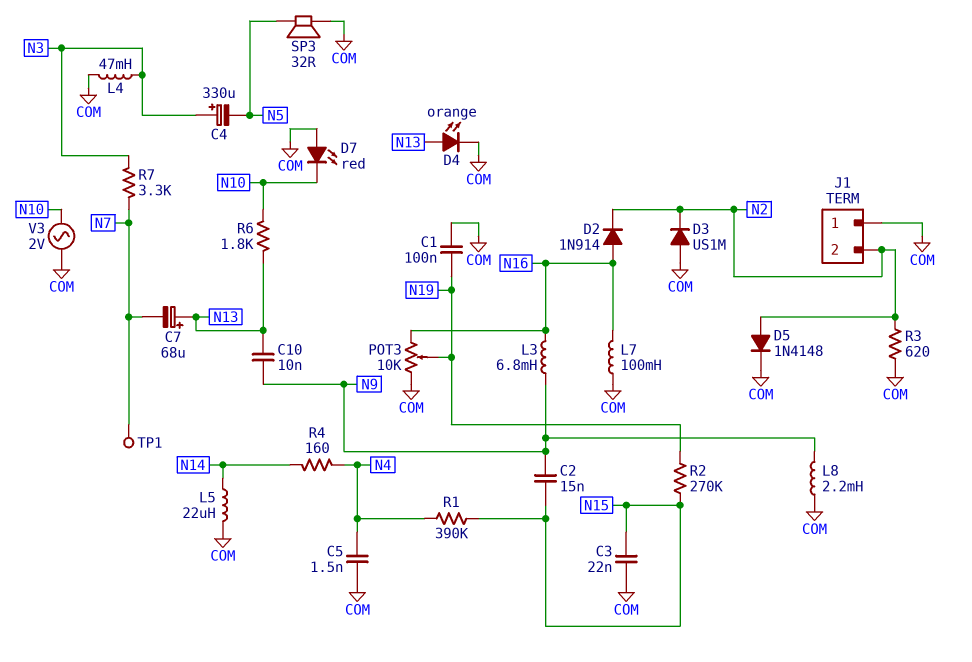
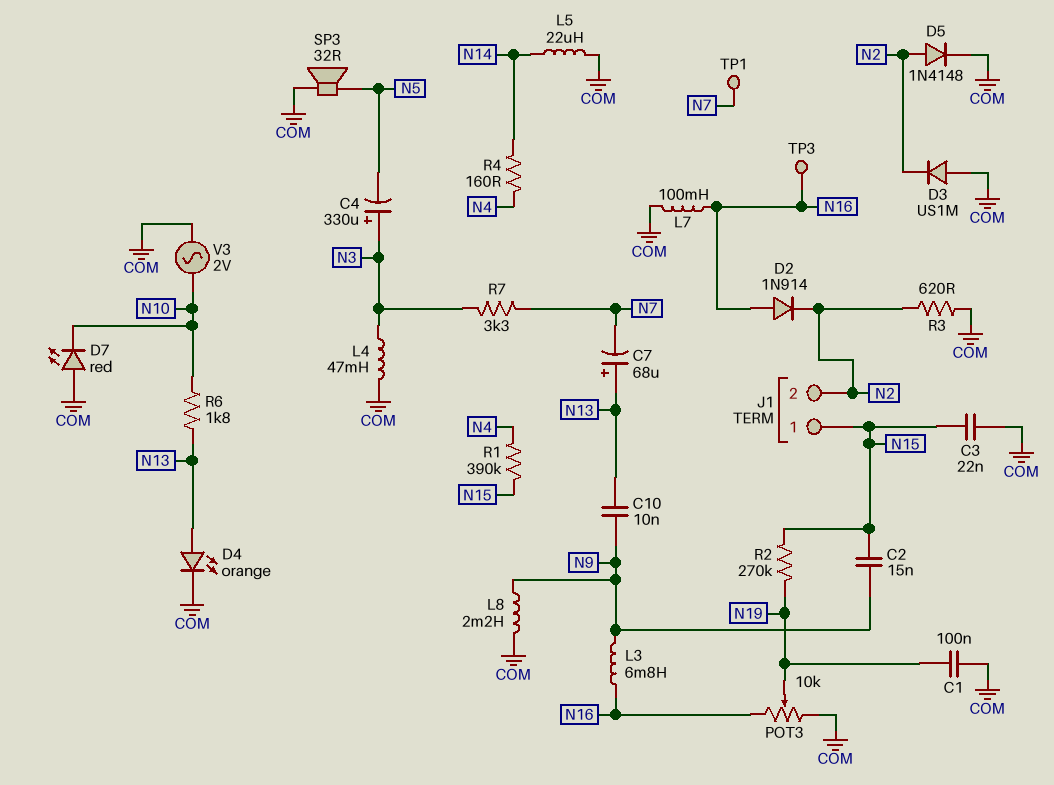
C5: 1.5nF (COM, N4) -> none
J1 pin 1: COM -> N15
TP3: none -> test point (N16)

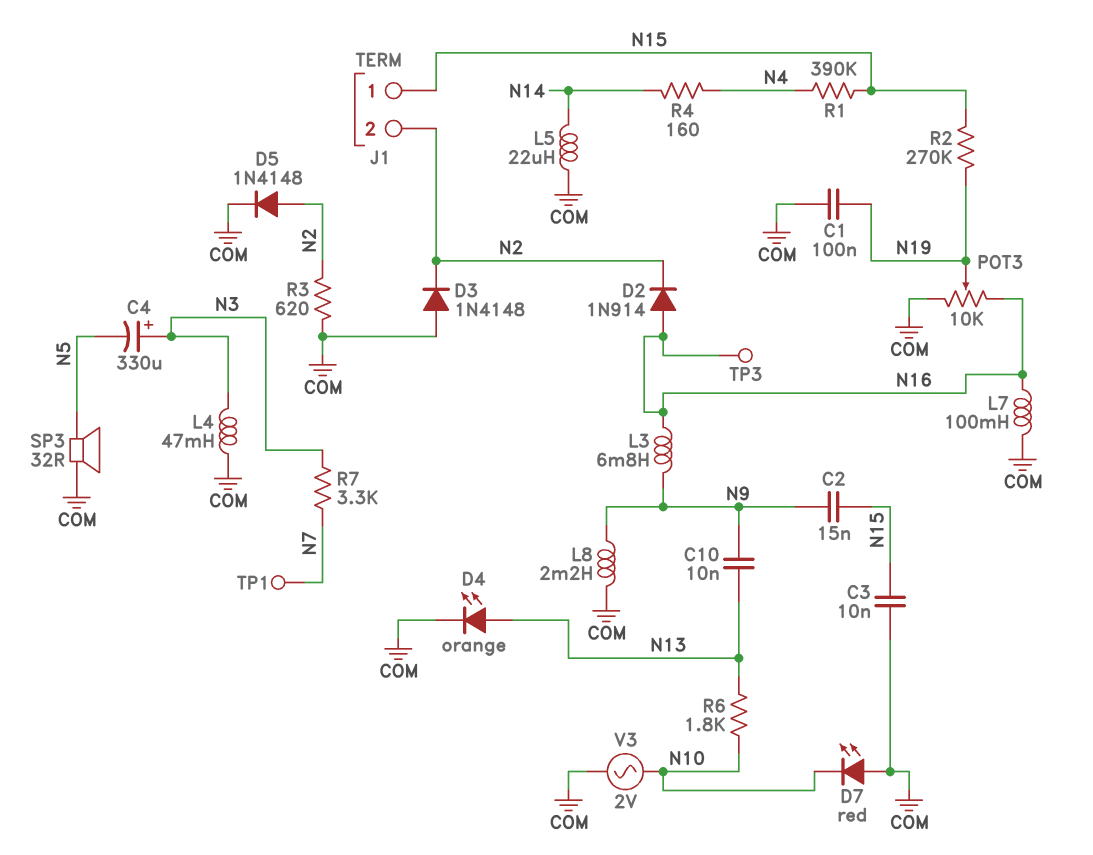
C3: 22nF (COM, N15) -> 10nF (COM, N15)
C7: 68uF (plus N13, minus N7) -> none
D3: diode US1M (A COM, K N2) -> diode 1N4148 (A COM, K N2)

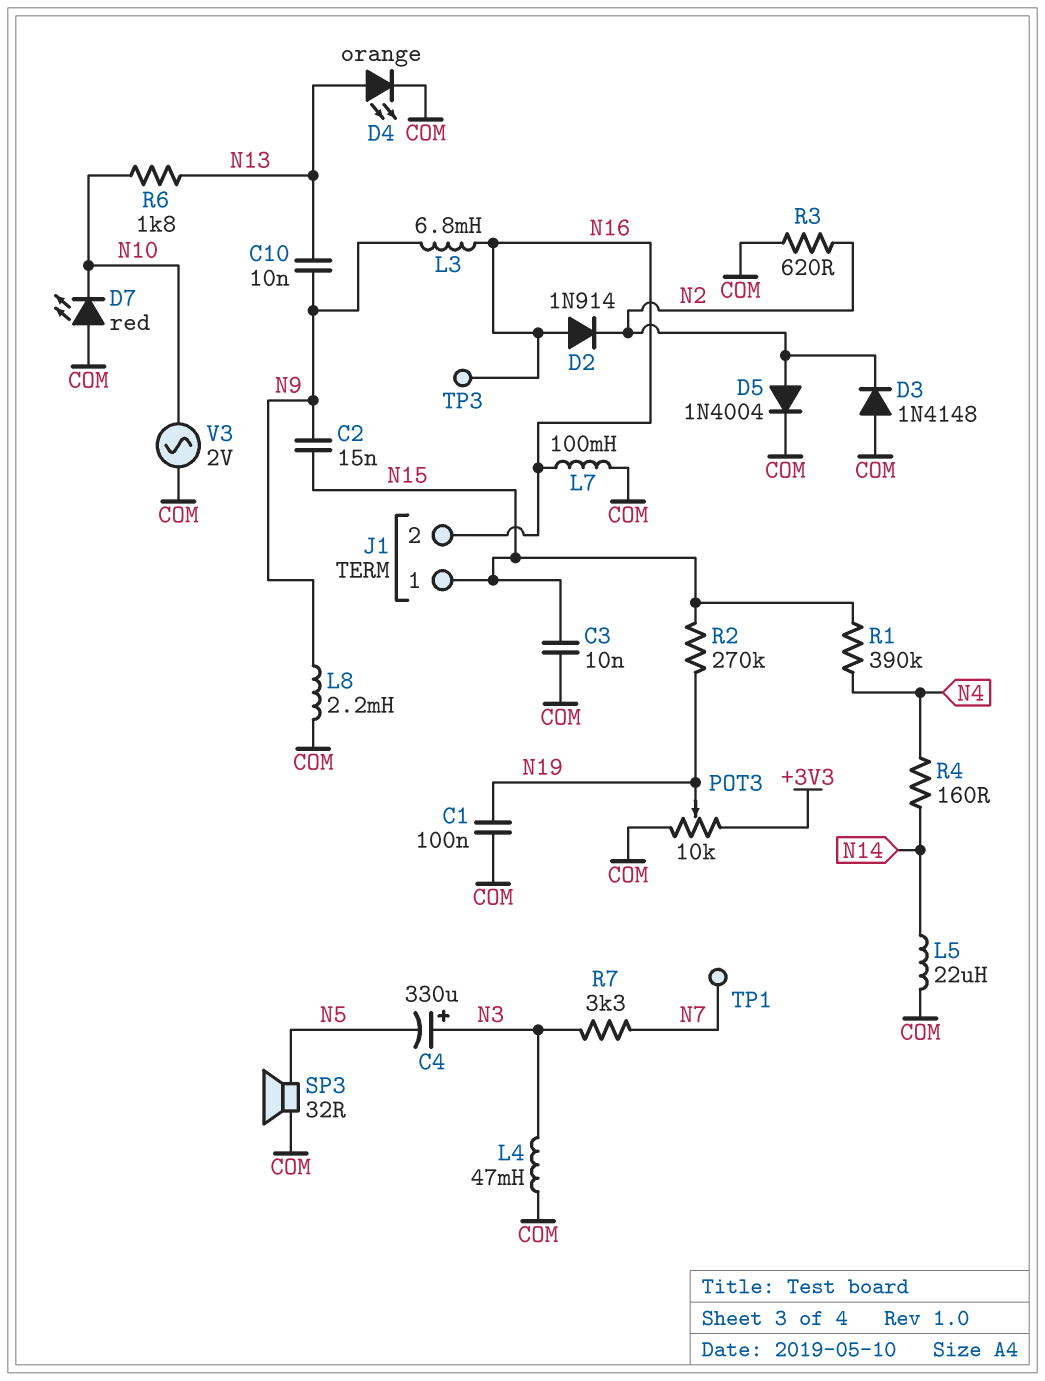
D5: diode 1N4148 (A N2, K COM) -> diode 1N4004 (A N2, K COM)
J1 pin 2: N2 -> N16
POT3: 10k (COM, N16, wiper N19) -> 10k (+3V3, COM, wiper N19)

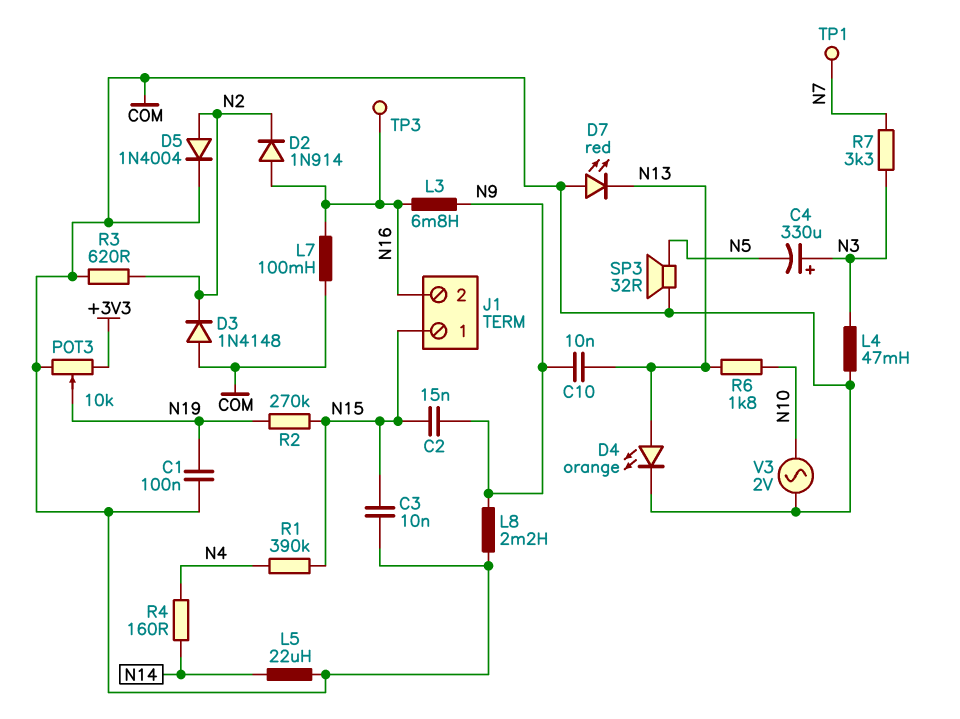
D7: LED red (A COM, K N10) -> LED red (A COM, K N13)

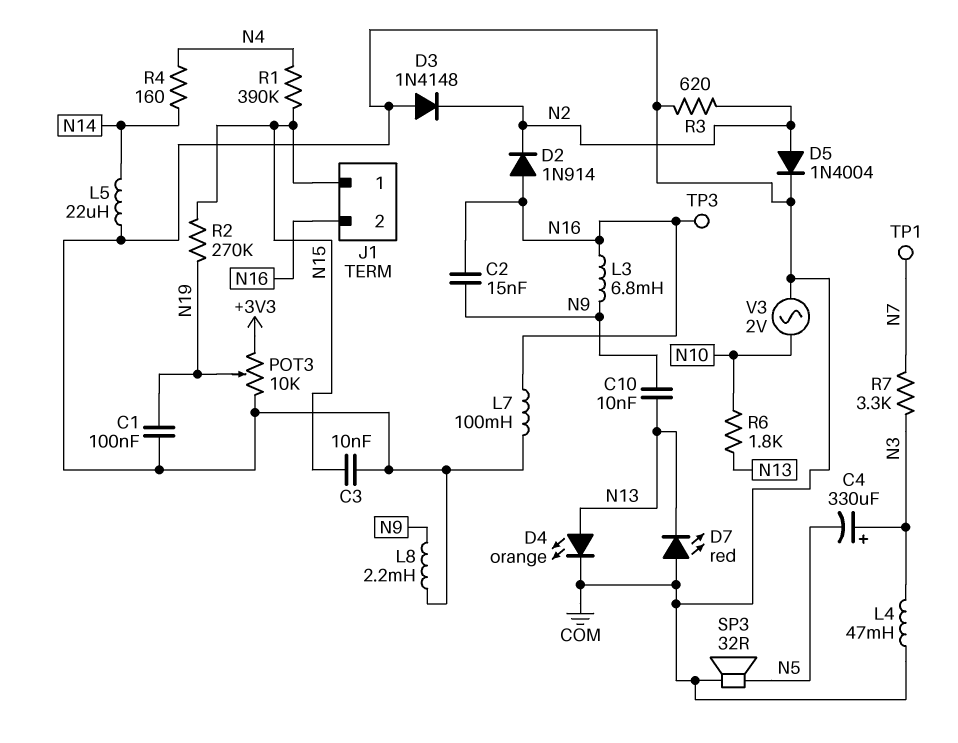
C2: 15nF (N9, N15) -> 15nF (N9, N16)

